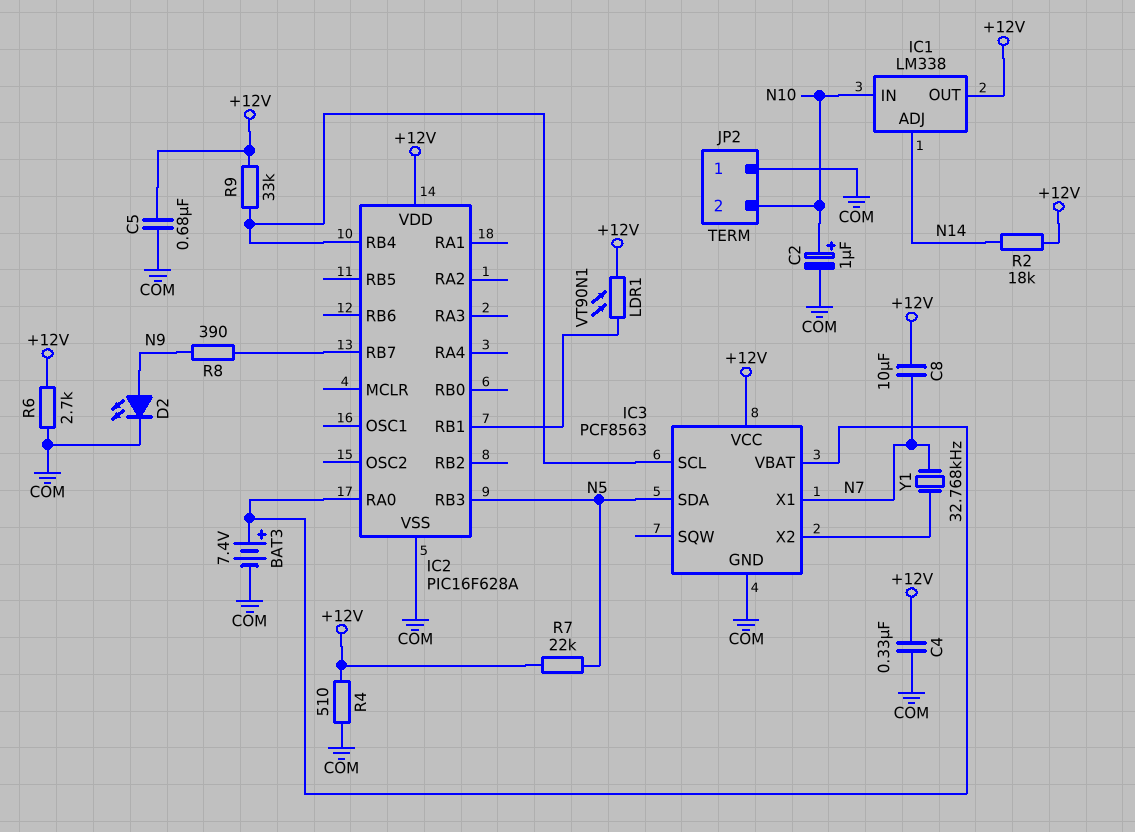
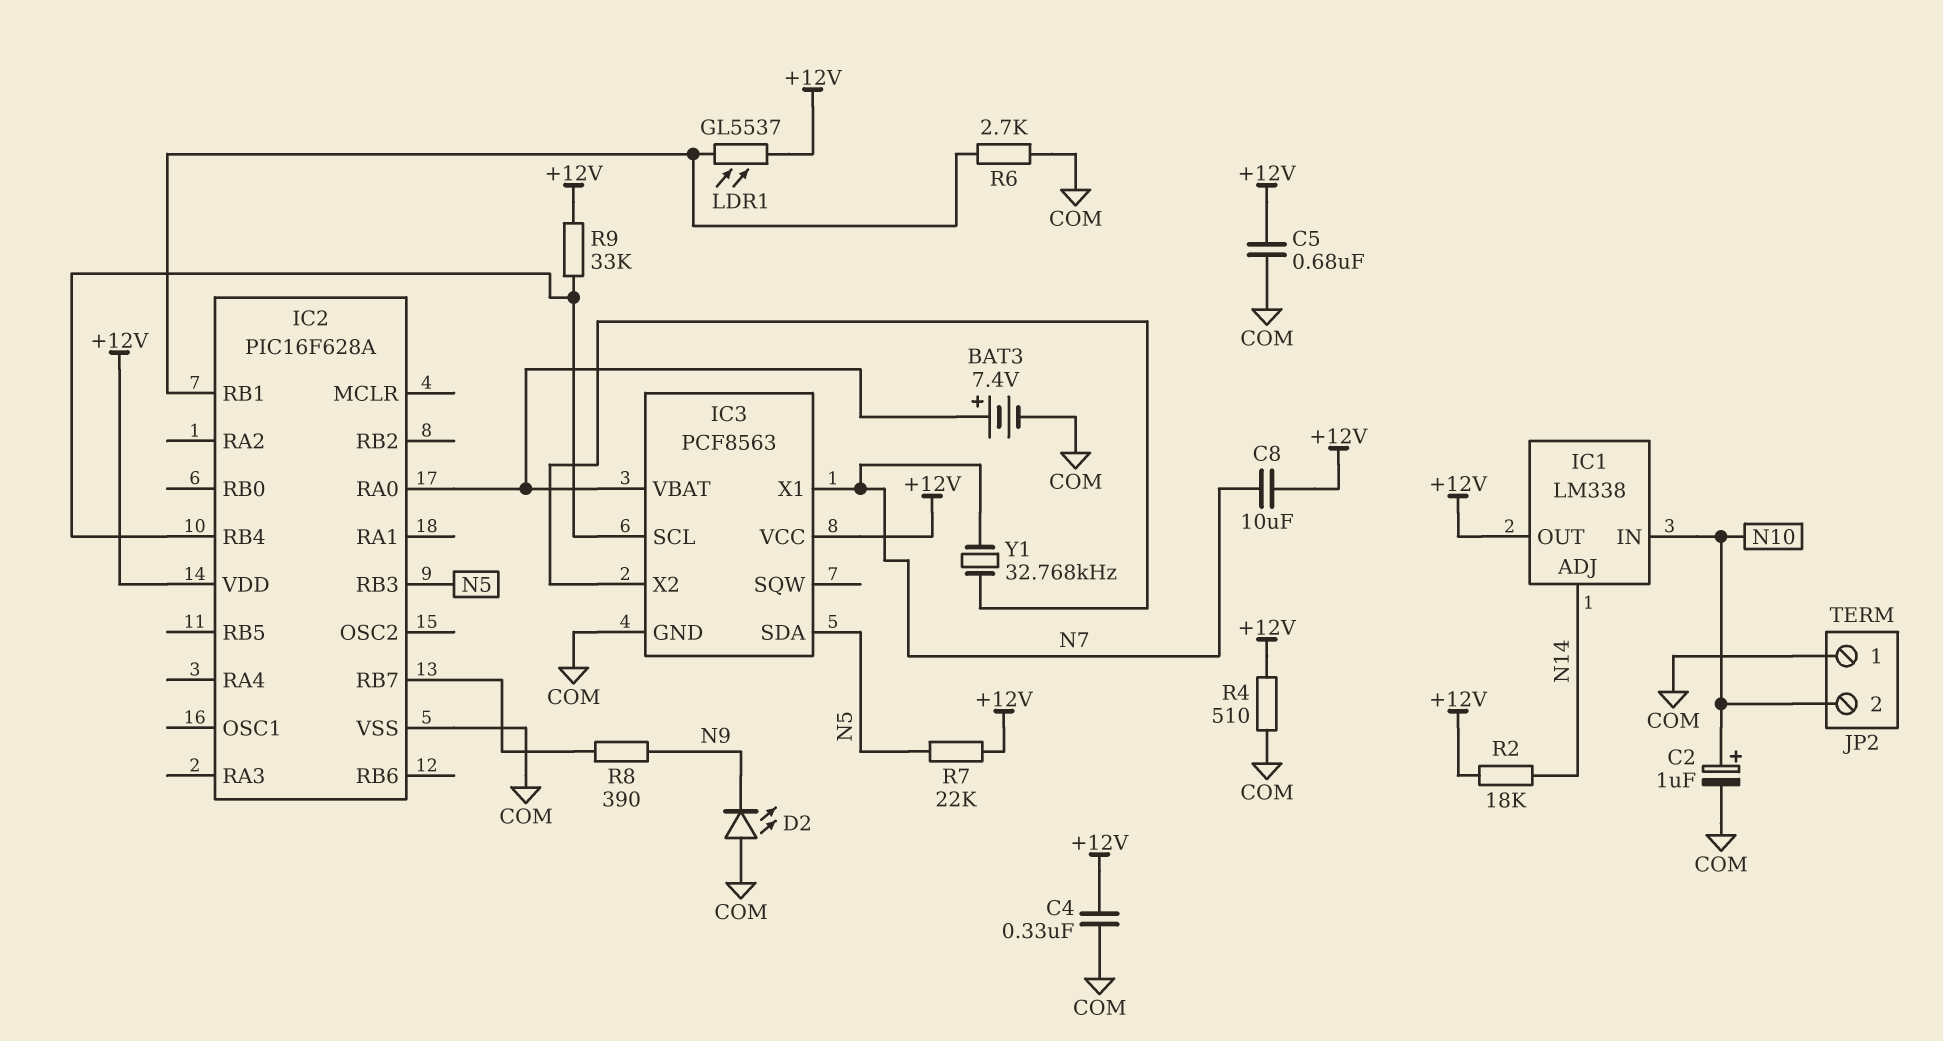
D2: LED (A N9, K COM) -> LED (A COM, K N9)
LDR1: VT90N1 (+12V, IC2/RB1) -> GL5537 (+12V, IC2/RB1)
R6: 2.7k (+12V, COM) -> 2.7k (COM, IC2/RB1)

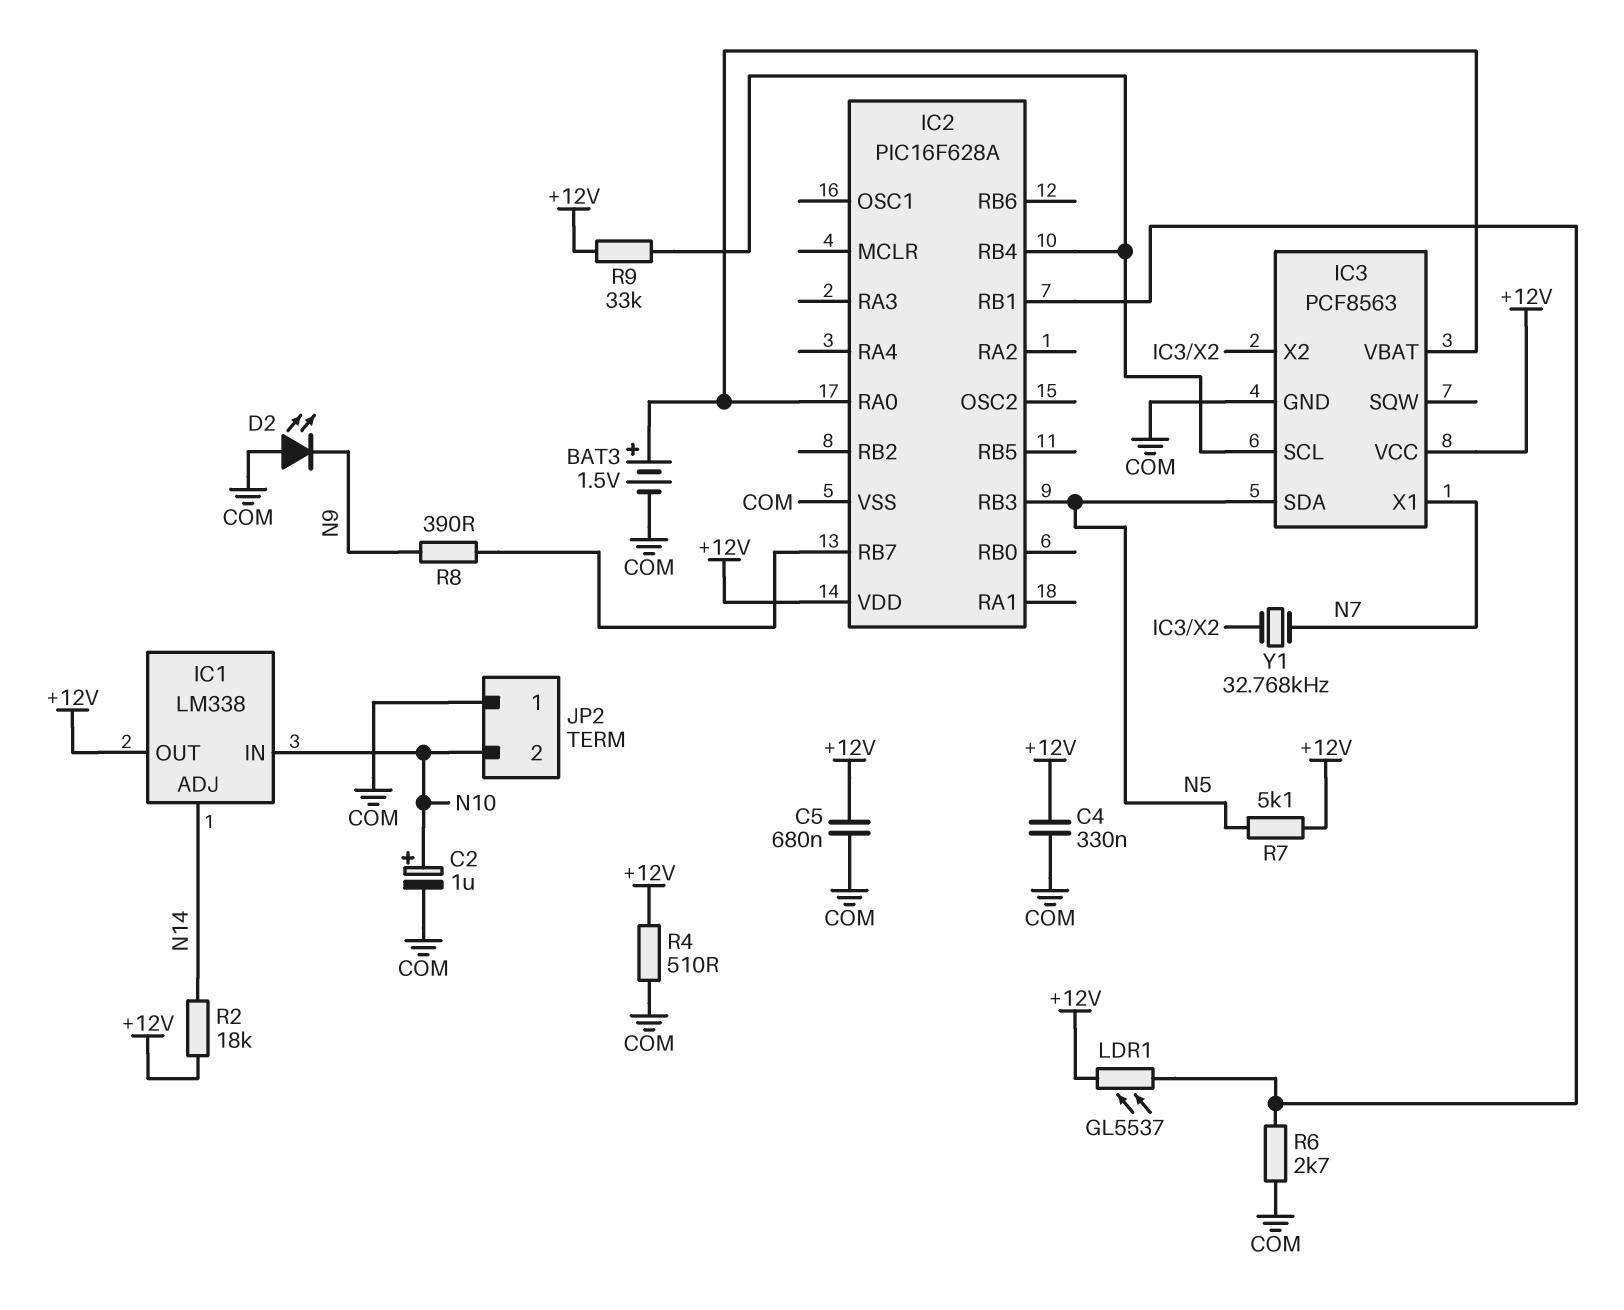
BAT3: 7.4V (plus IC2/RA0, minus COM) -> 1.5V (plus IC2/RA0, minus COM)
C8: 10uF (+12V, N7) -> none
R7: 22k (+12V, N5) -> 5.1k (+12V, N5)

